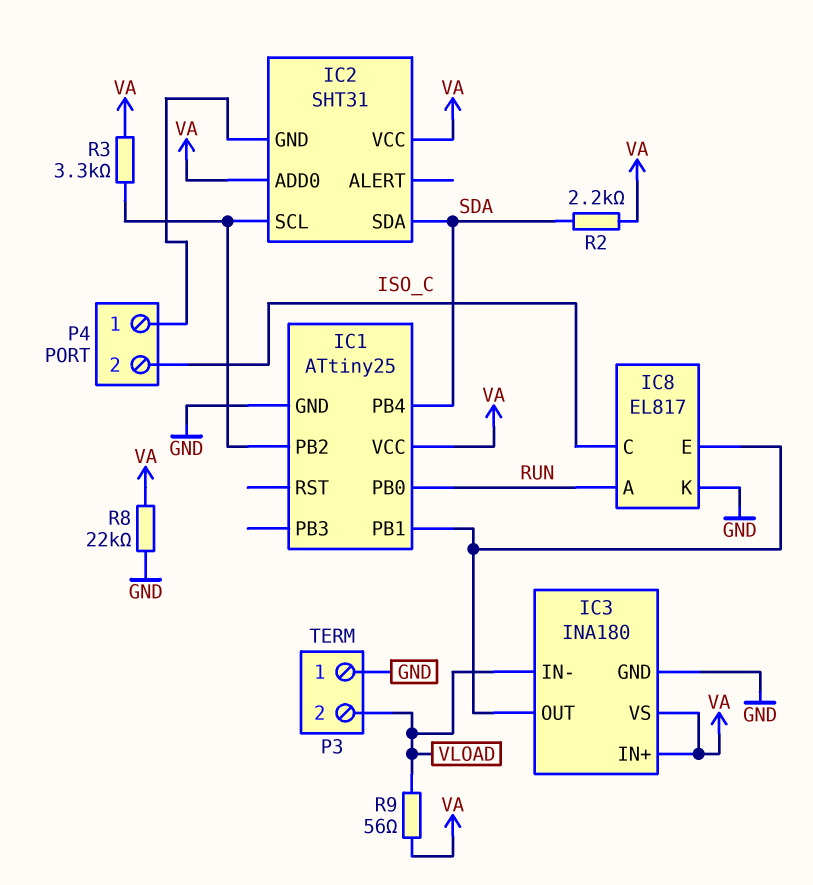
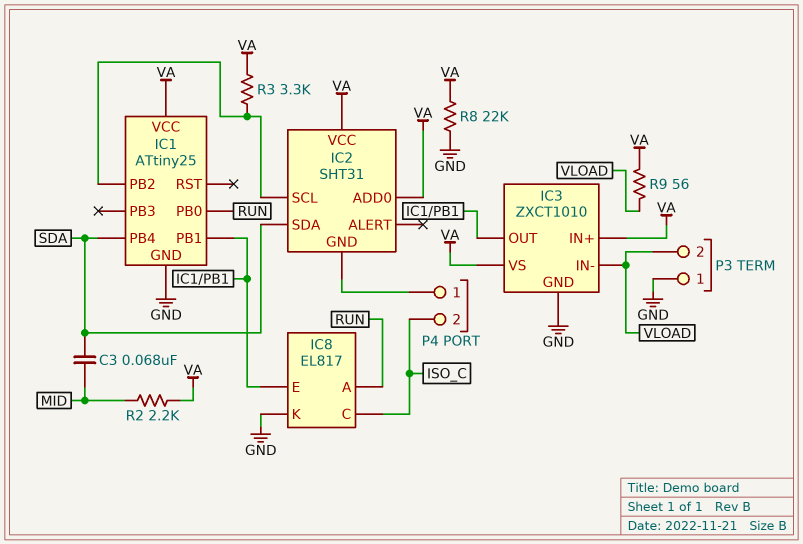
C3: none -> 68nF (MID, SDA)
IC3: INA180 -> ZXCT1010
R2: 2.2k (SDA, VA) -> 2.2k (MID, VA)

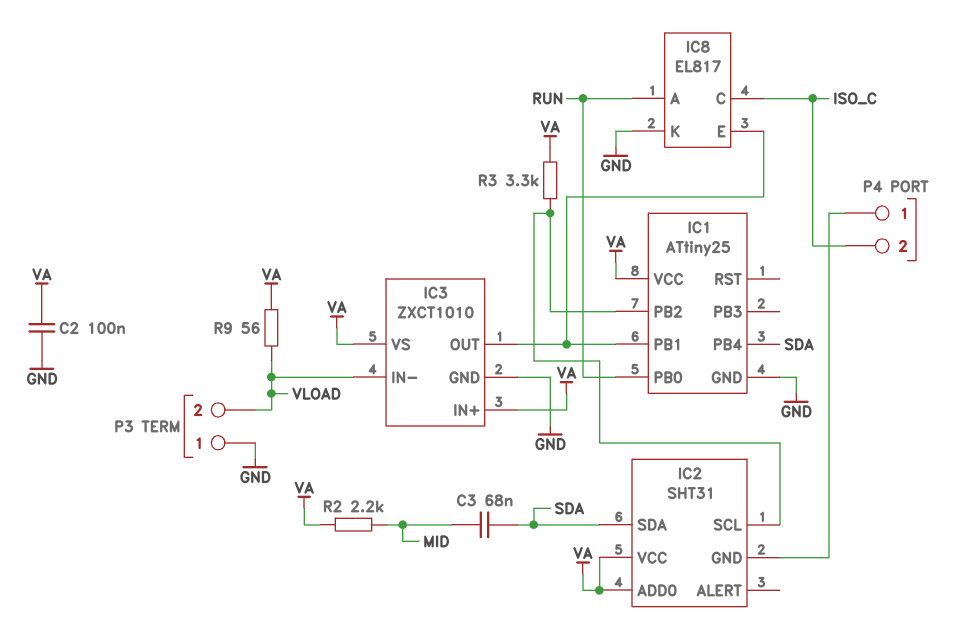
C2: none -> 100nF (GND, VA)
R8: 22k (GND, VA) -> none

